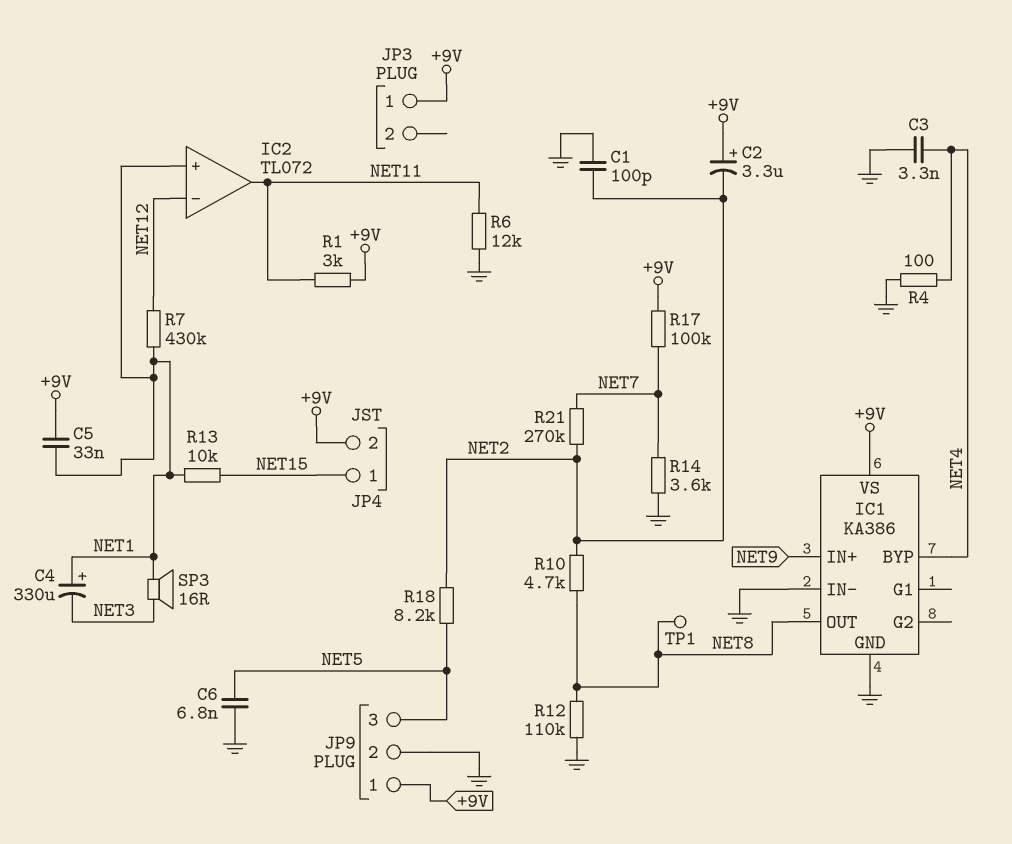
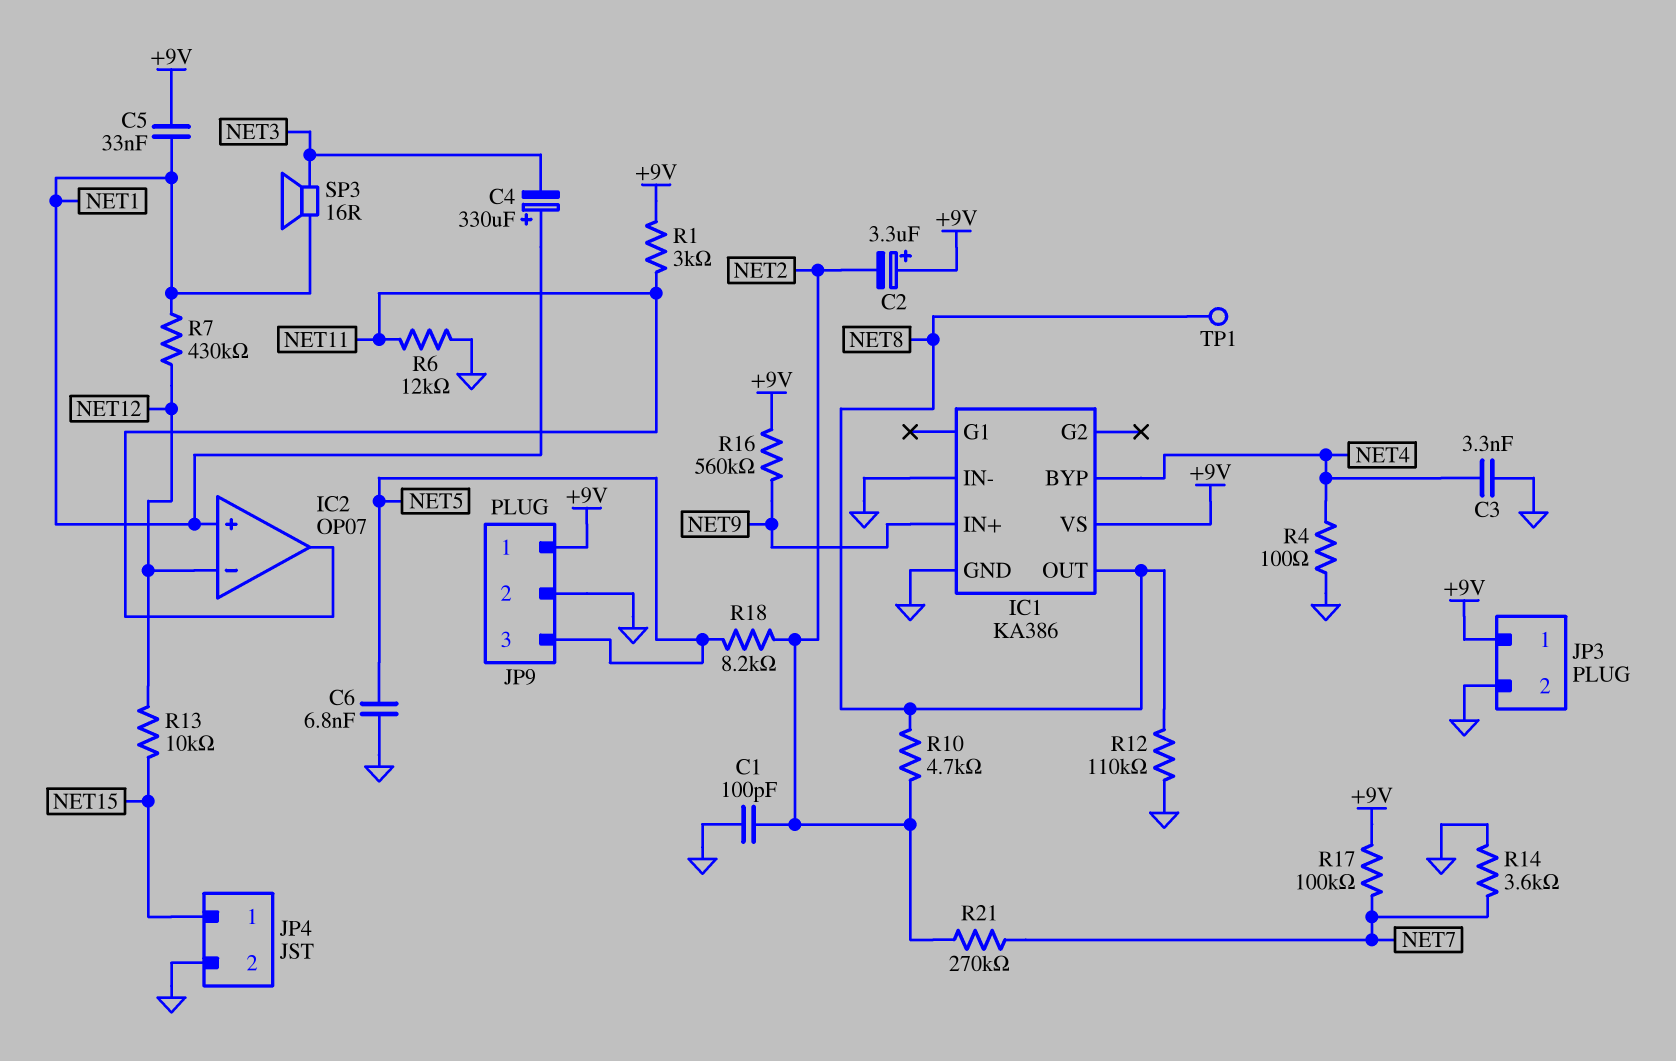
IC2: TL072 -> OP07
JP3 pin 2: none -> GND
JP4 pin 2: +9V -> GND
R13: 10k (NET1, NET15) -> 10k (NET12, NET15)
R16: none -> 560k (+9V, NET9)

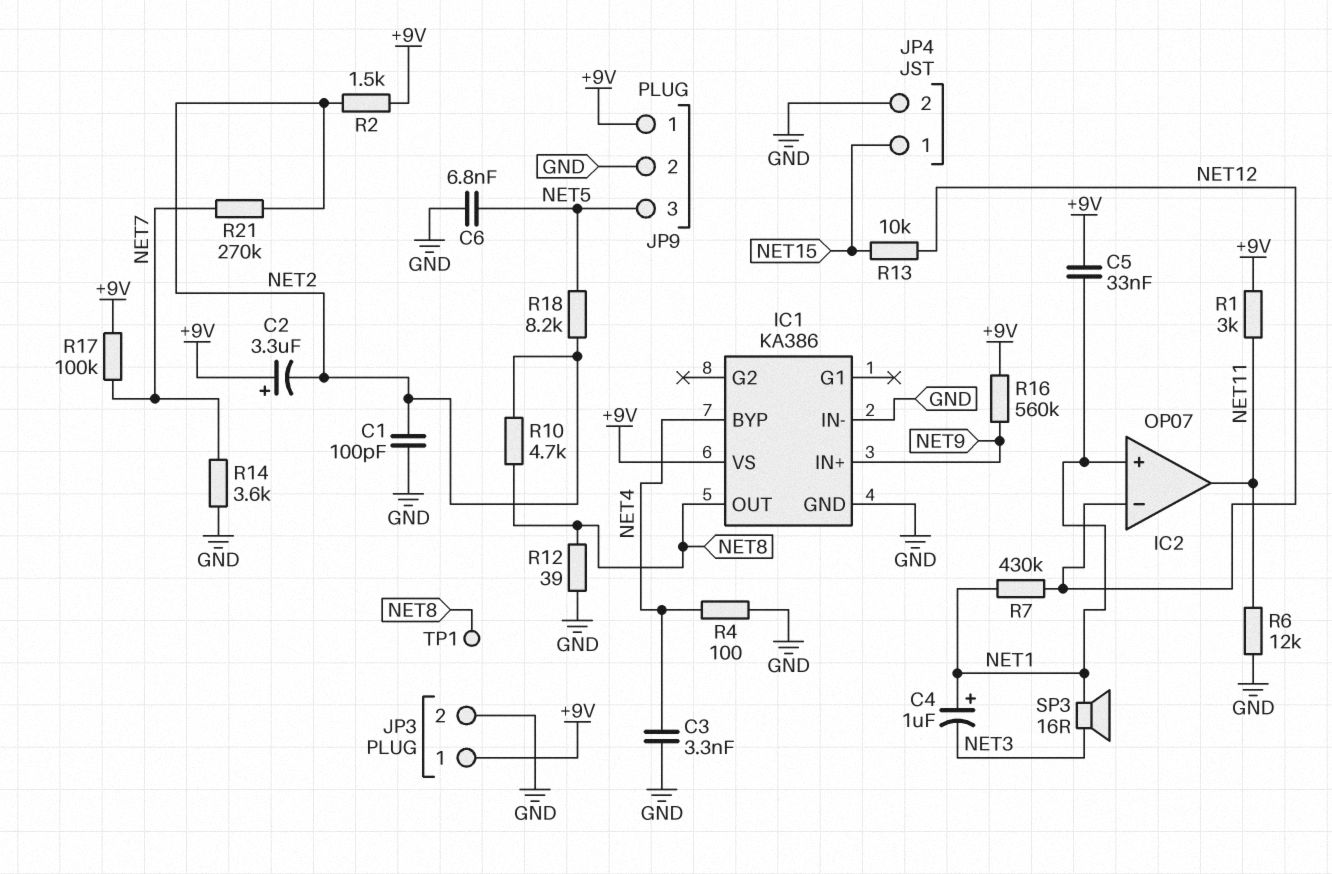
C4: 330uF (plus NET1, minus NET3) -> 1uF (plus NET1, minus NET3)
R2: none -> 1.5k (+9V, NET2)
R12: 110k (GND, NET8) -> 39 (GND, NET8)

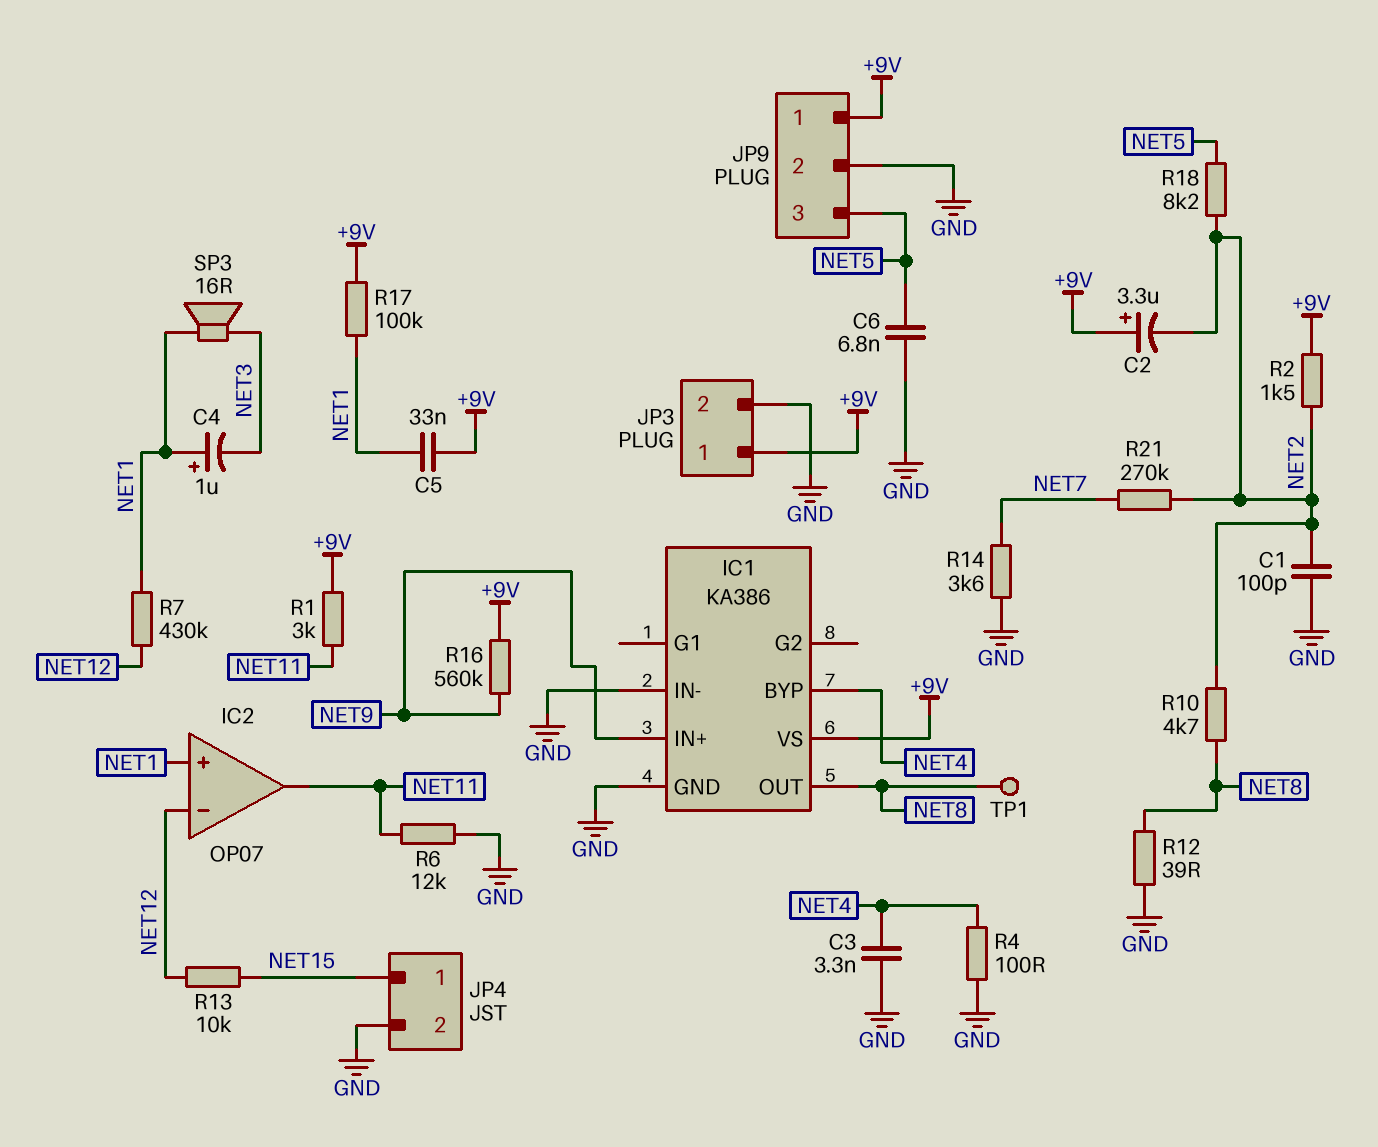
R17: 100k (+9V, NET7) -> 100k (+9V, NET1)

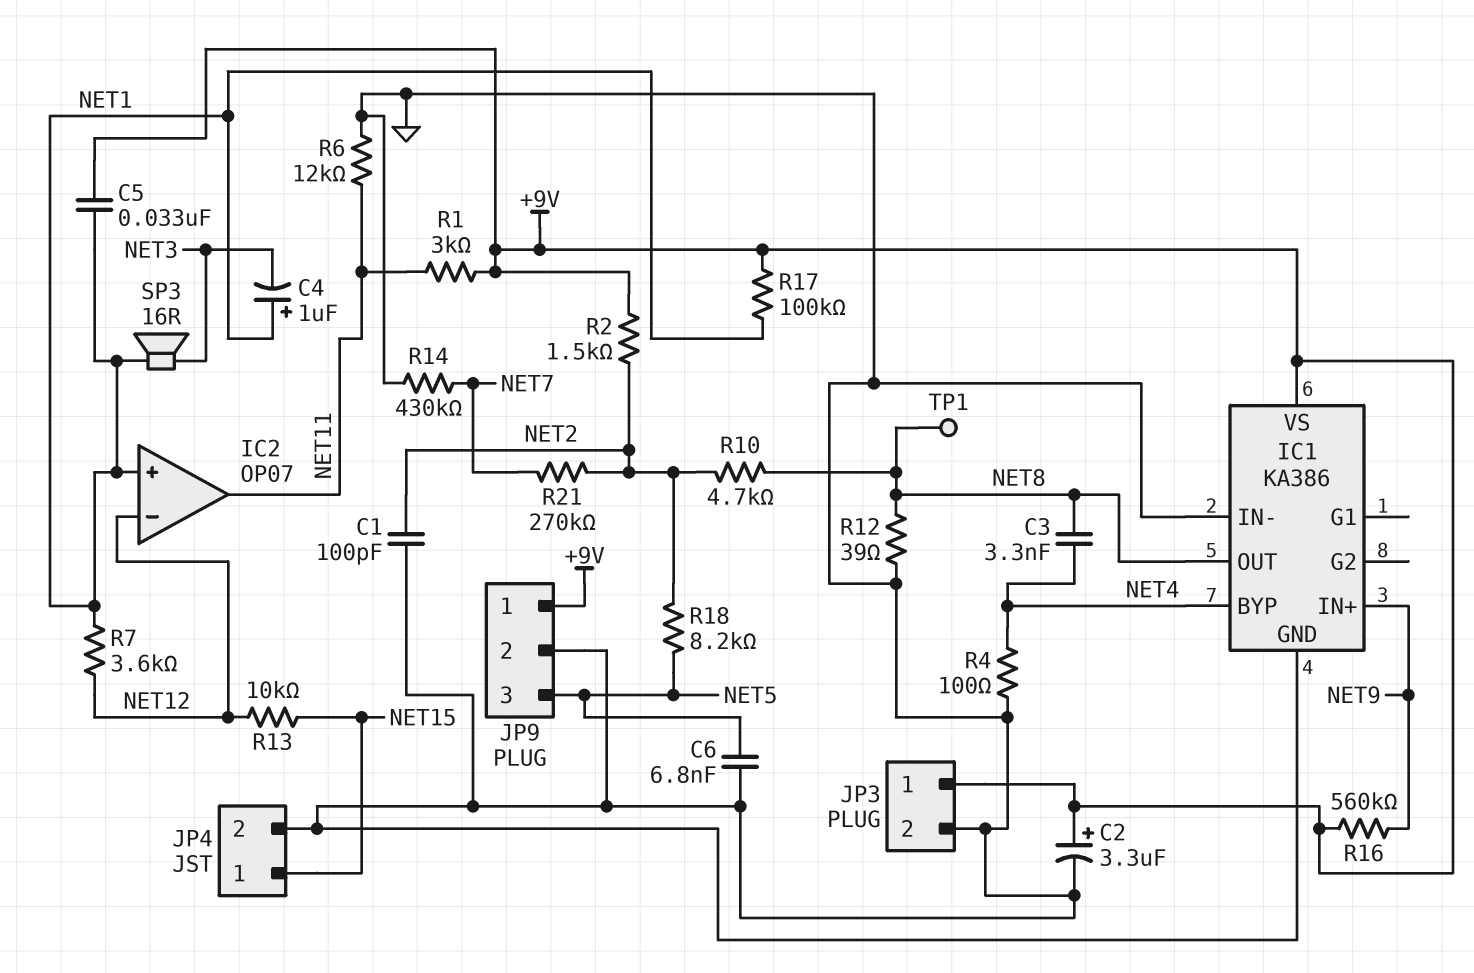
C2: 3.3uF (plus +9V, minus NET2) -> 3.3uF (plus +9V, minus GND)
C3: 3.3nF (GND, NET4) -> 3.3nF (NET4, NET8)
R7: 430k (NET1, NET12) -> 3.6k (NET1, NET12)
R14: 3.6k (GND, NET7) -> 430k (GND, NET7)

